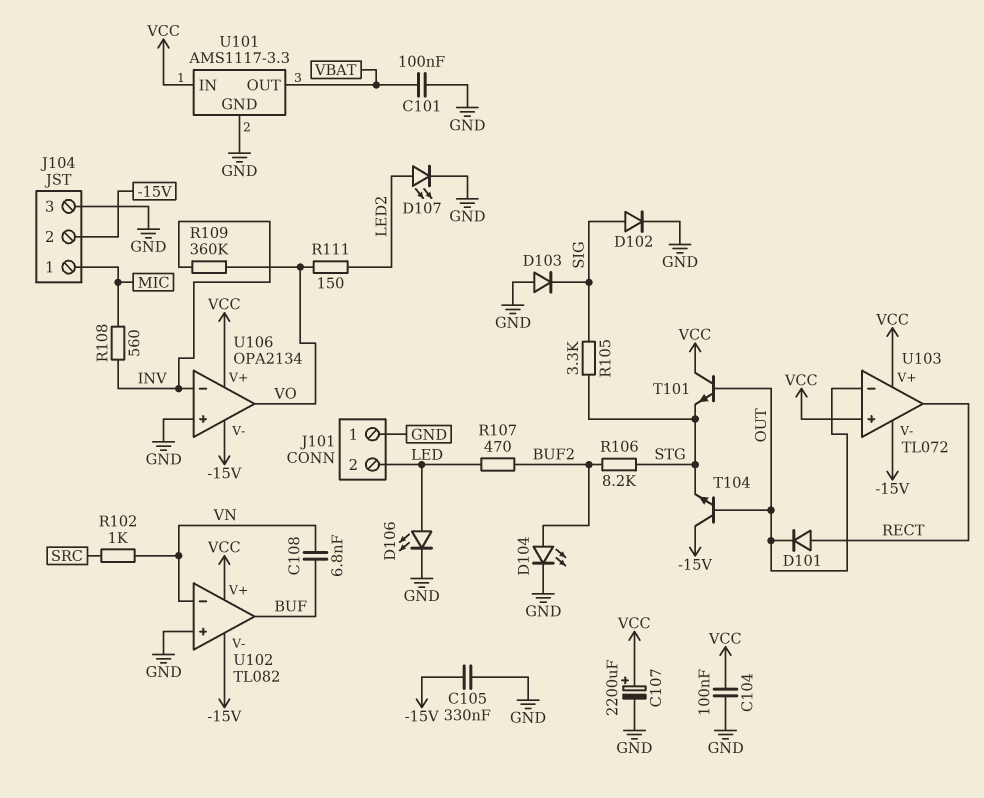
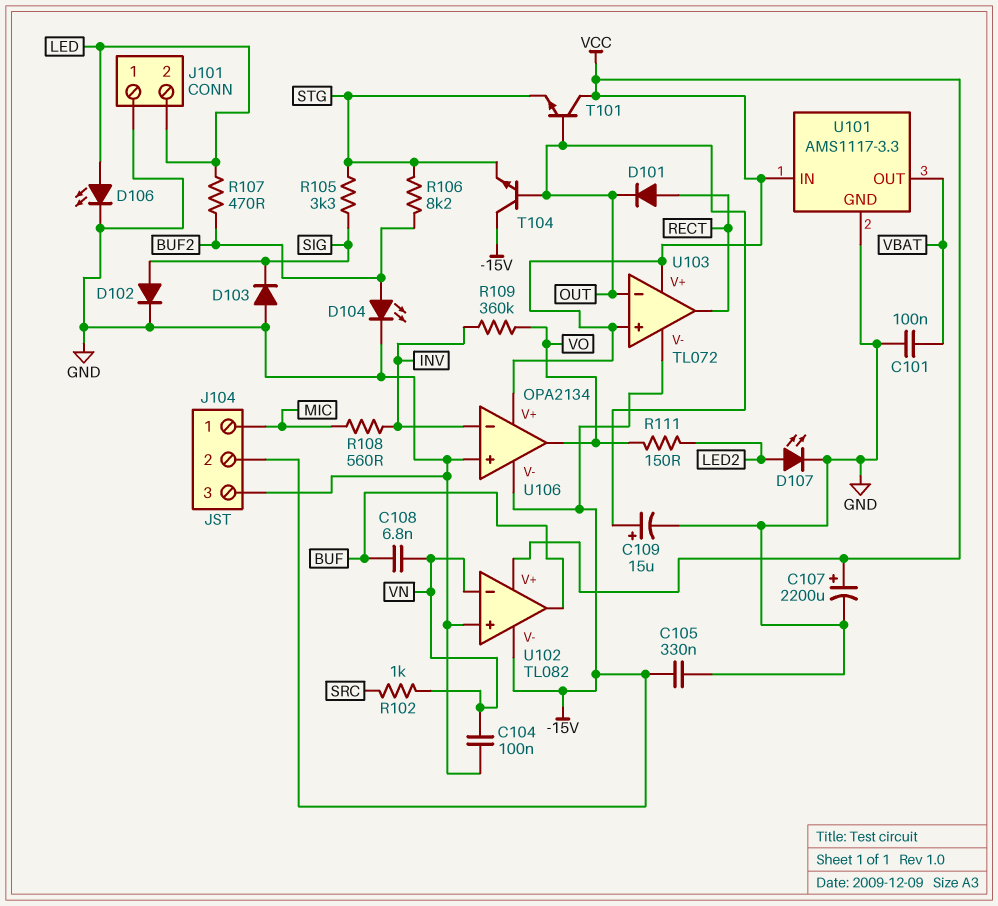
C104: 100nF (GND, VCC) -> 100nF (GND, VN)
C109: none -> 15uF (plus OUT, minus GND)

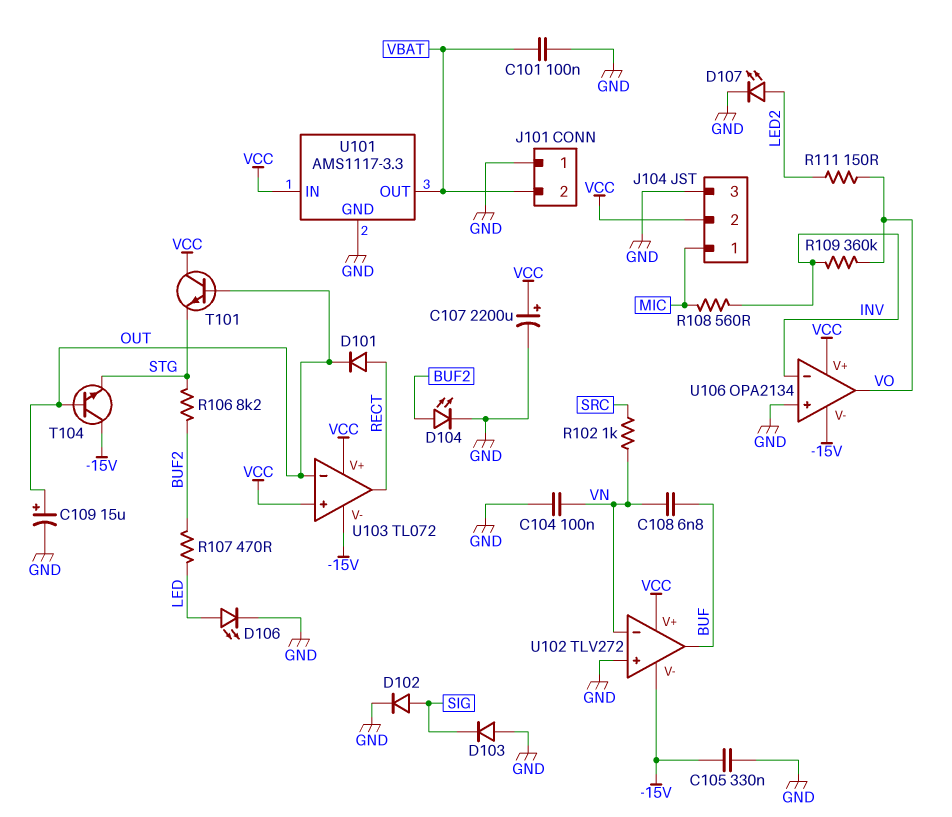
J101 pin 2: LED -> VBAT
J104 pin 2: -15V -> VCC
R105: 3.3k (SIG, STG) -> none
U102: TL082 -> TLV272

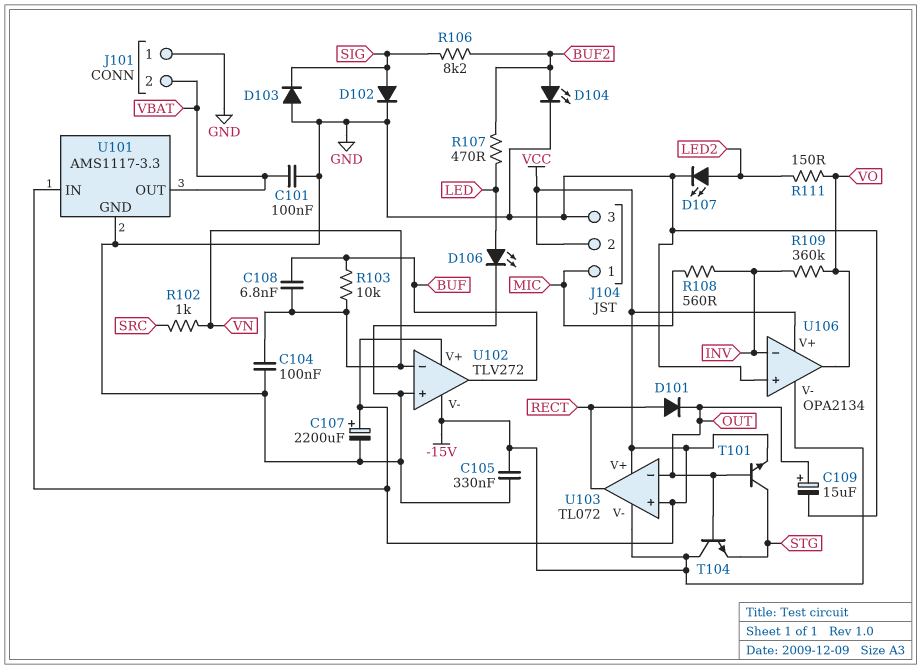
R103: none -> 10k (BUF, VN)
R106: 8.2k (BUF2, STG) -> 8.2k (BUF2, SIG)
T101: NPN (B OUT, C VCC, E STG) -> NPN (B OUT, C STG, E VCC)

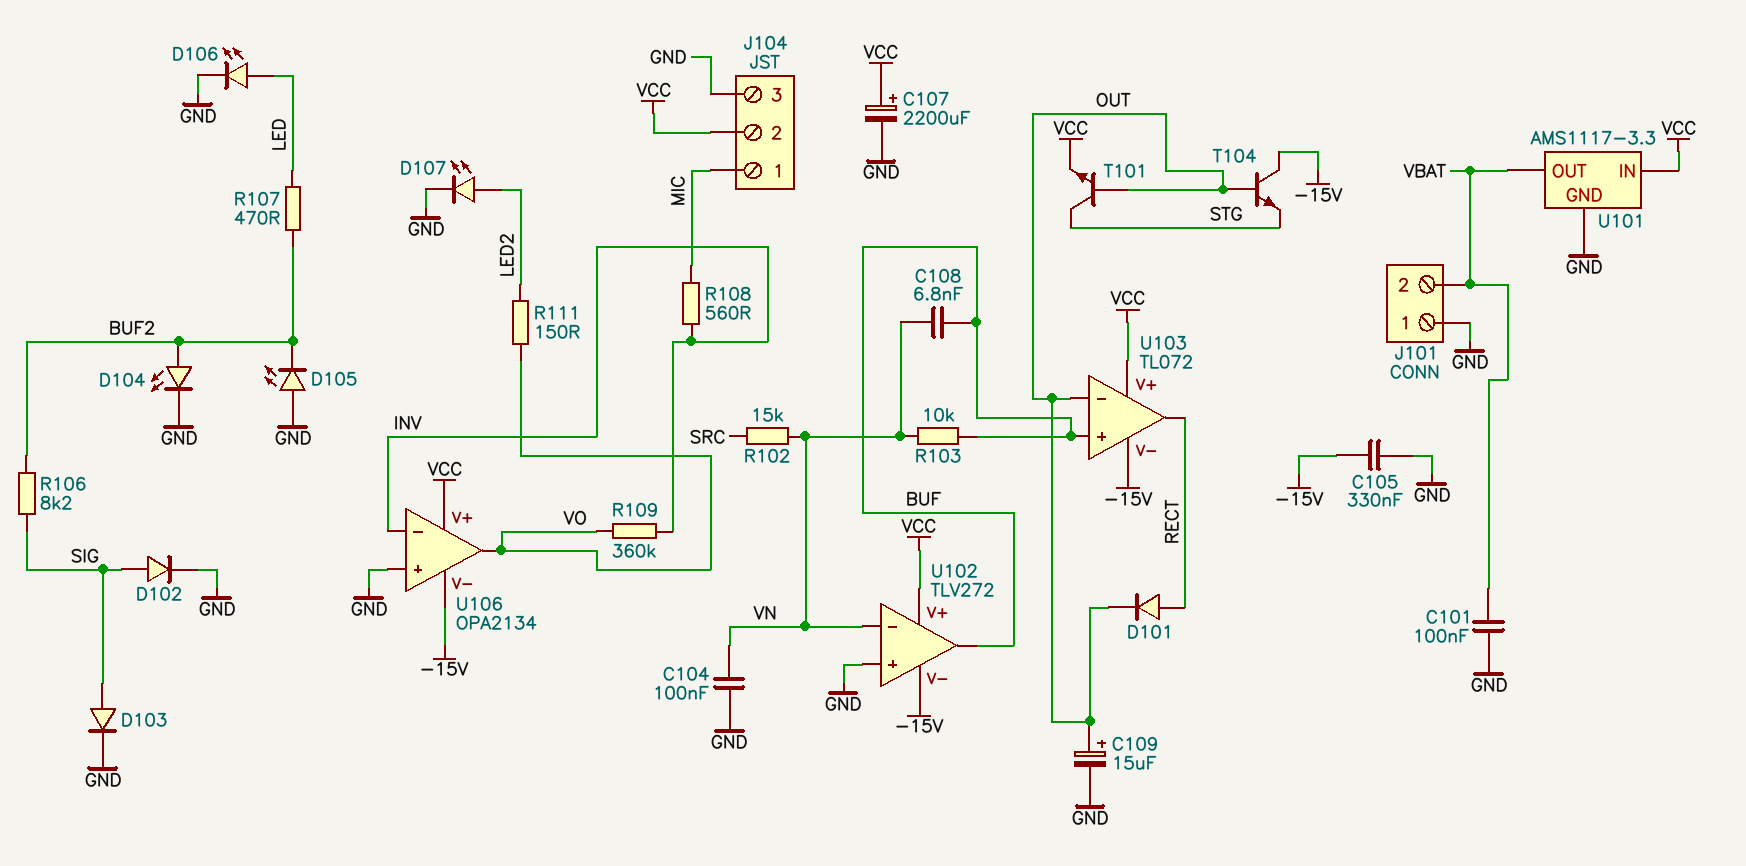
D103: diode (A GND, K SIG) -> diode (A SIG, K GND)
D105: none -> LED (A GND, K BUF2)
R102: 1k (SRC, VN) -> 15k (SRC, VN)
U103 pin in+: VCC -> BUF

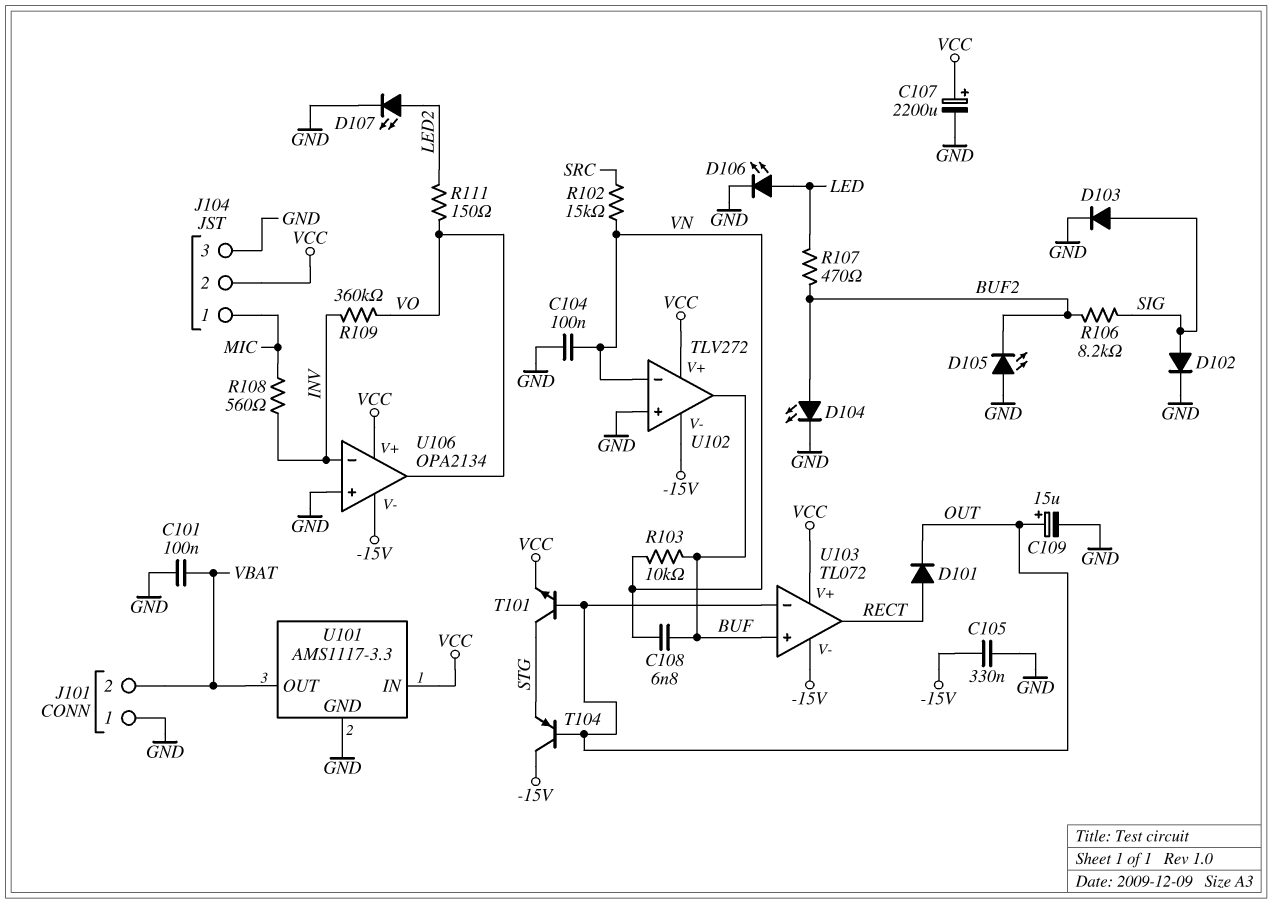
T104: NPN (B OUT, C -15V, E STG) -> PNP (B OUT, C -15V, E STG)

